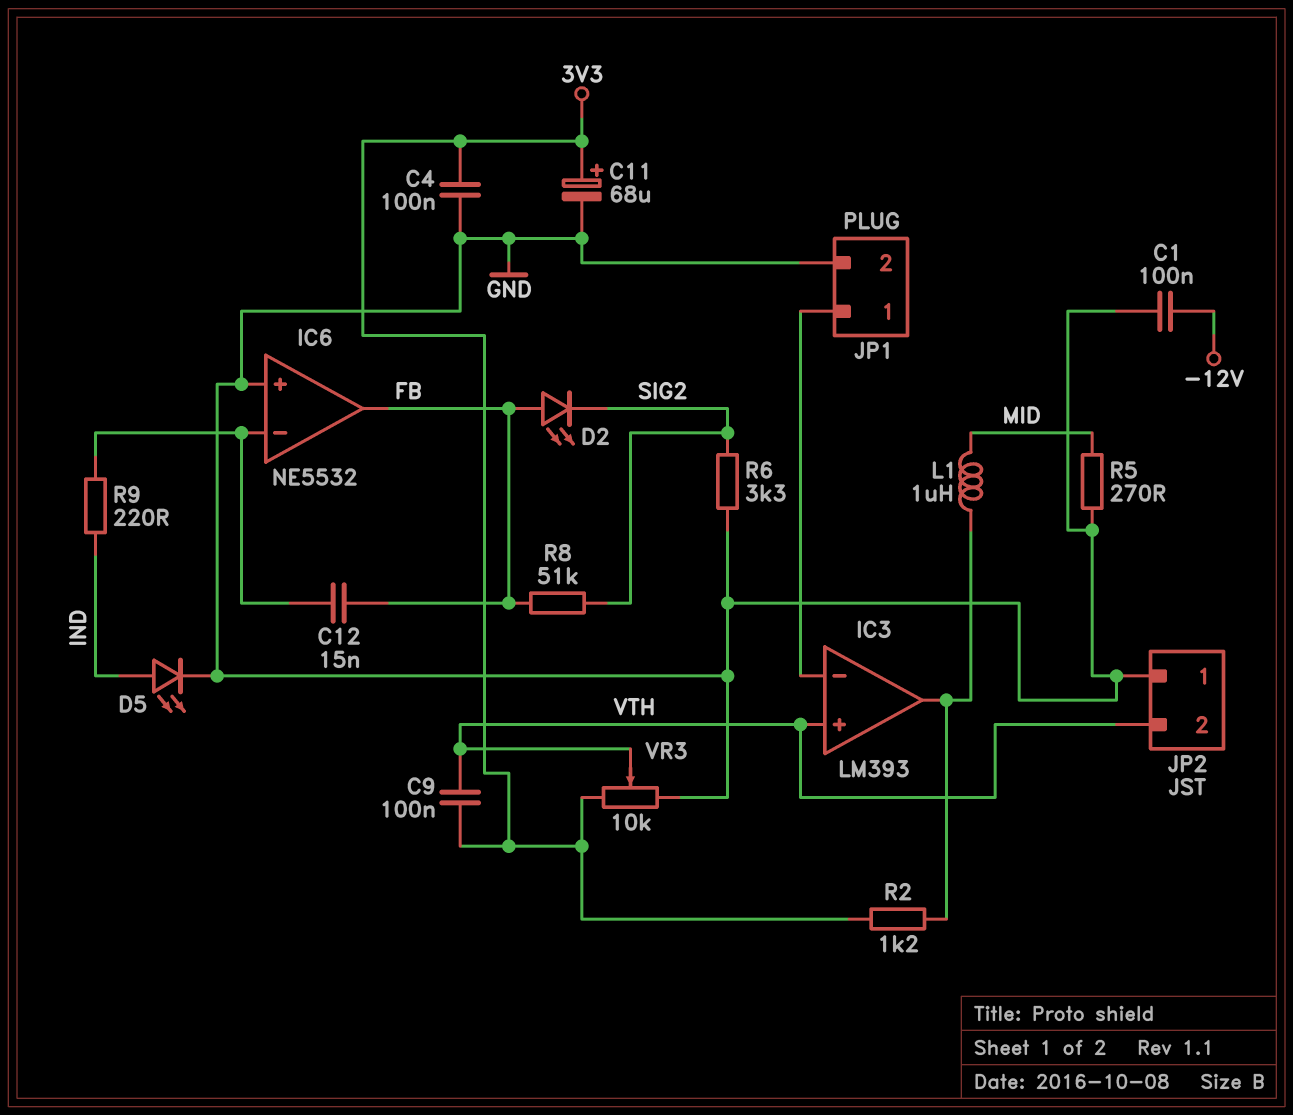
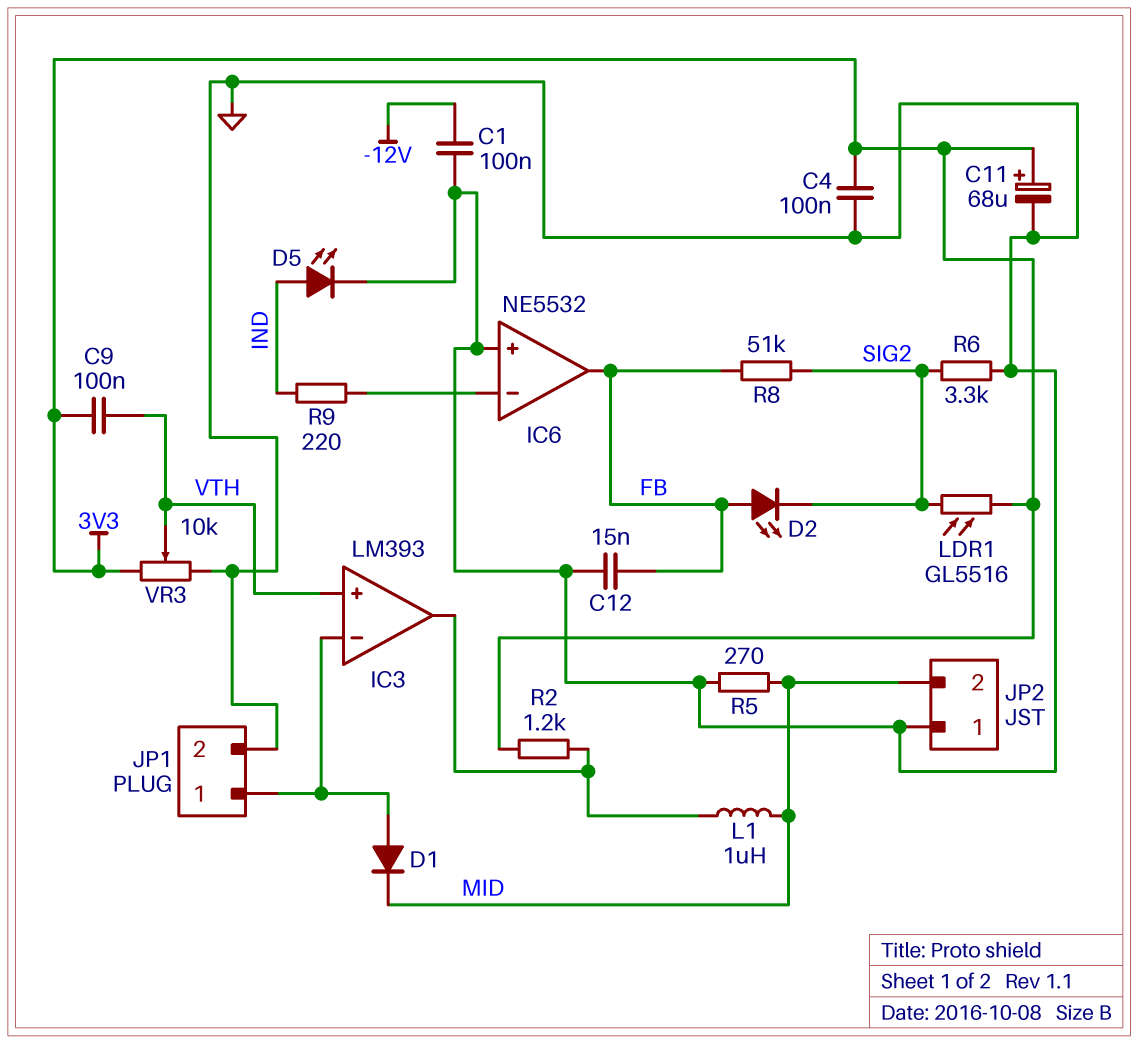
C12: 15nF (FB, IC6/in-) -> 15nF (FB, GND)
D1: none -> diode (A IC3/in-, K MID)
JP2 pin 2: VTH -> MID
LDR1: none -> GL5516 (3V3, SIG2)

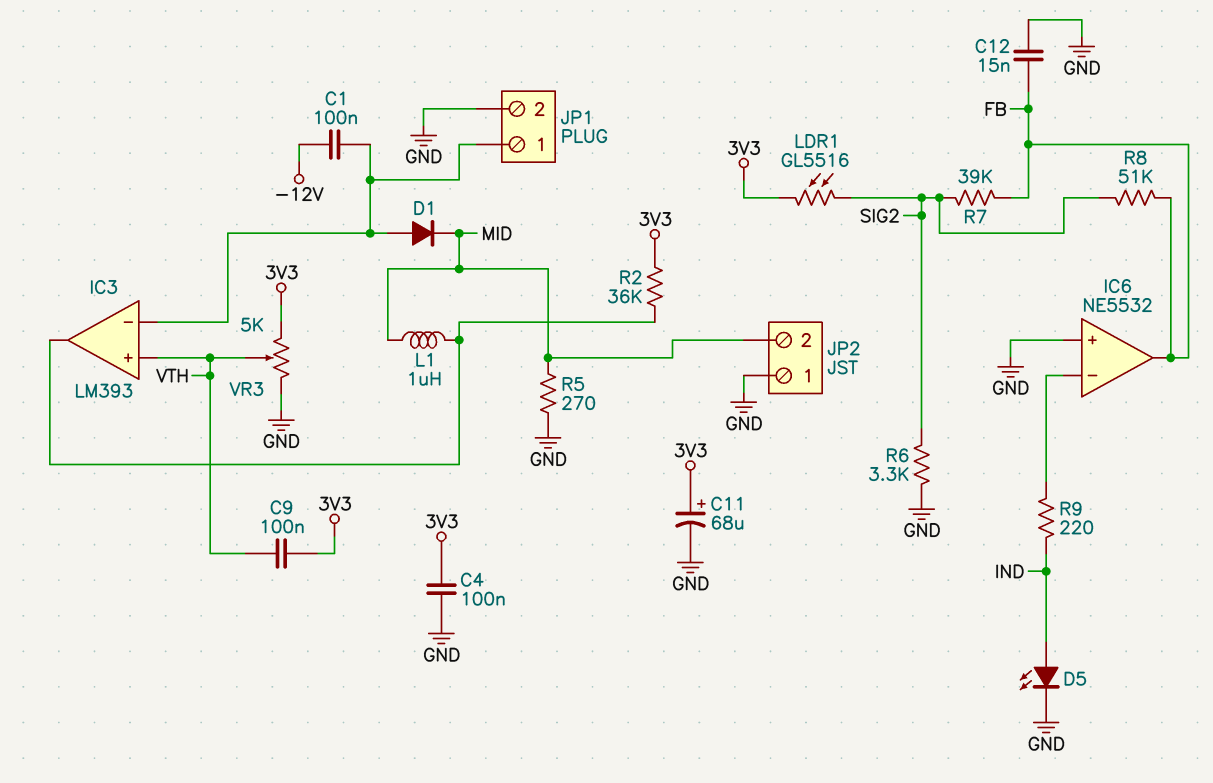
C1: 100nF (-12V, GND) -> 100nF (-12V, IC3/in-)
D2: LED (A FB, K SIG2) -> none
R2: 1.2k (3V3, IC3/out) -> 36k (3V3, IC3/out)
R7: none -> 39k (FB, SIG2)
VR3: 10k (3V3, GND, wiper VTH) -> 5k (3V3, GND, wiper VTH)

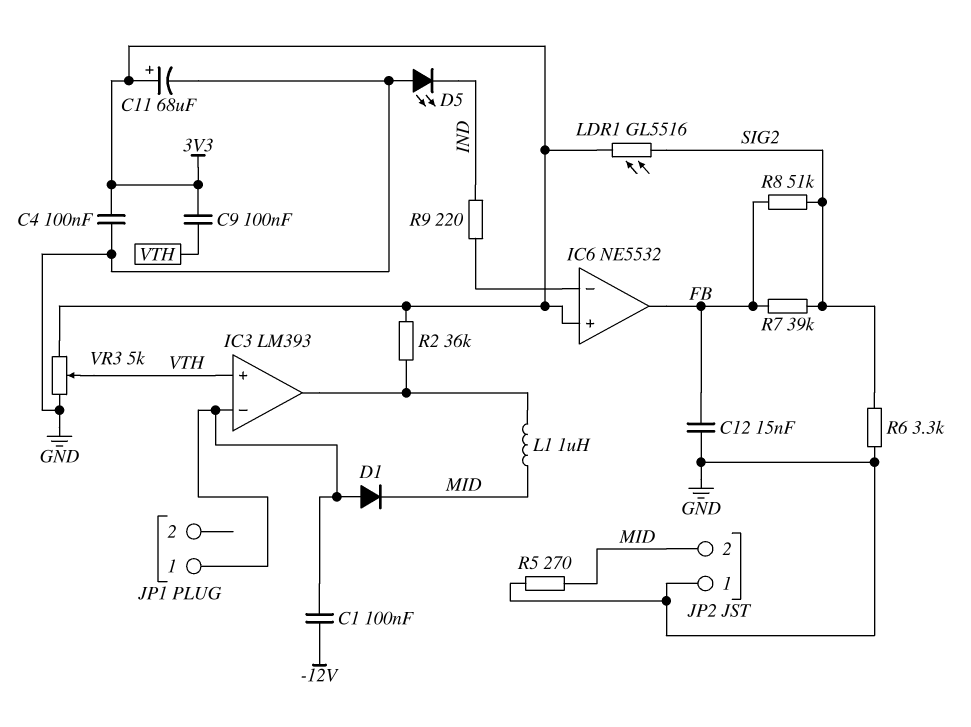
D5: LED (A IND, K GND) -> LED (A GND, K IND)
IC6 pin in+: GND -> 3V3
JP1 pin 2: GND -> none

